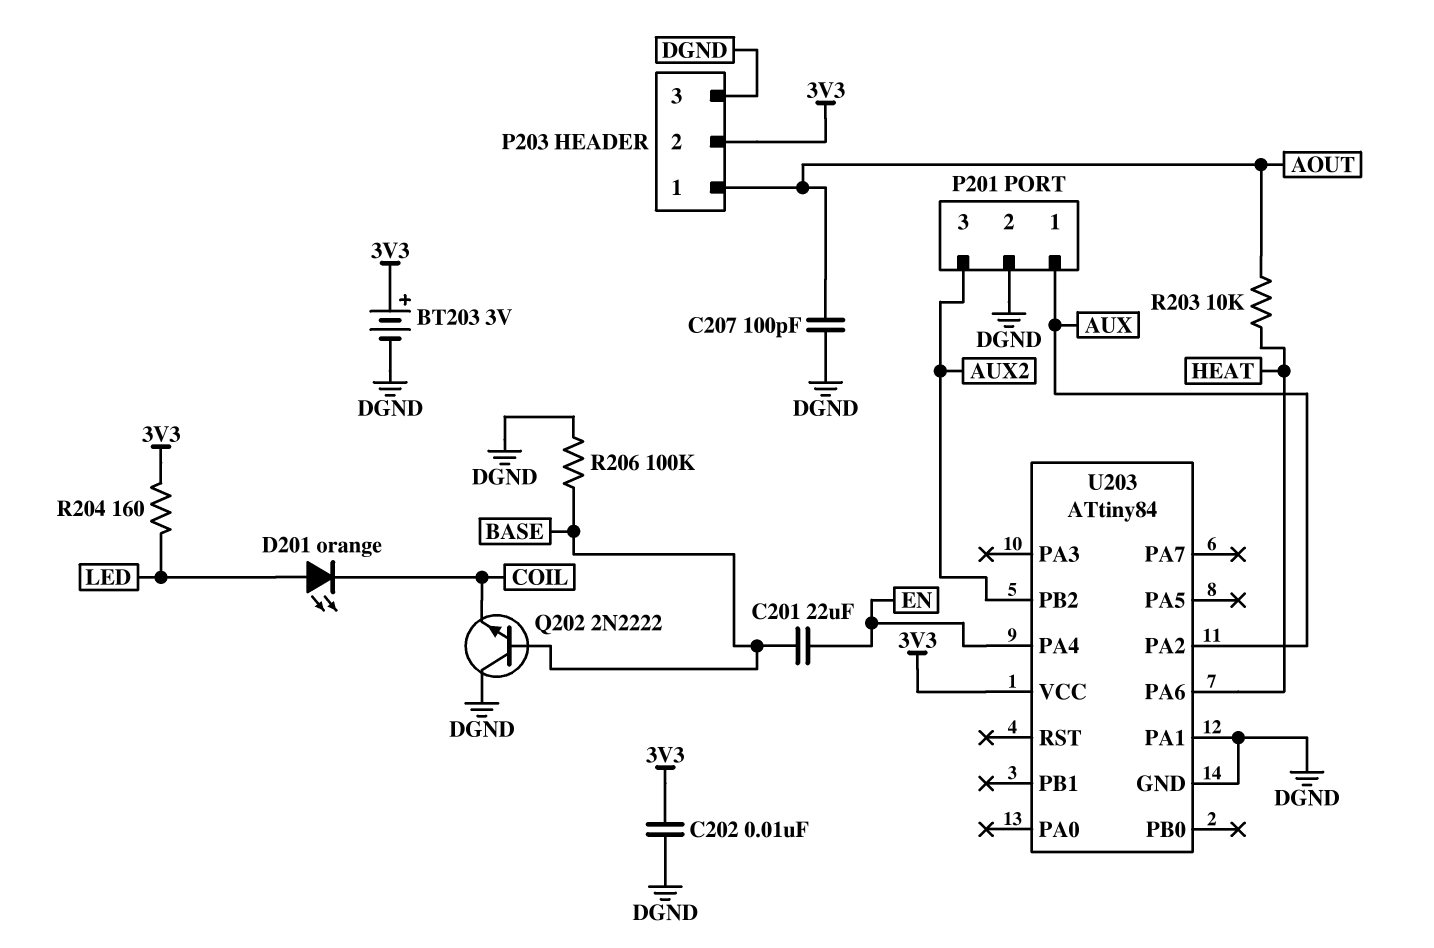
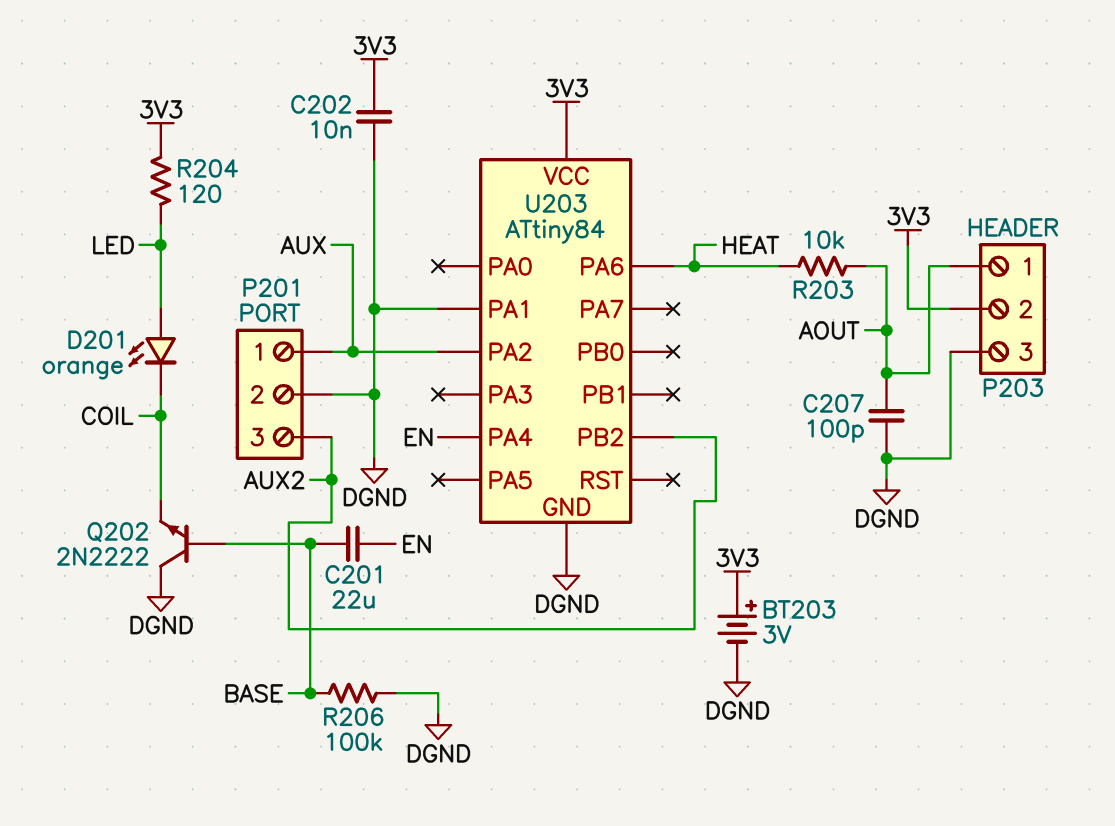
R204: 160 (3V3, LED) -> 120 (3V3, LED)

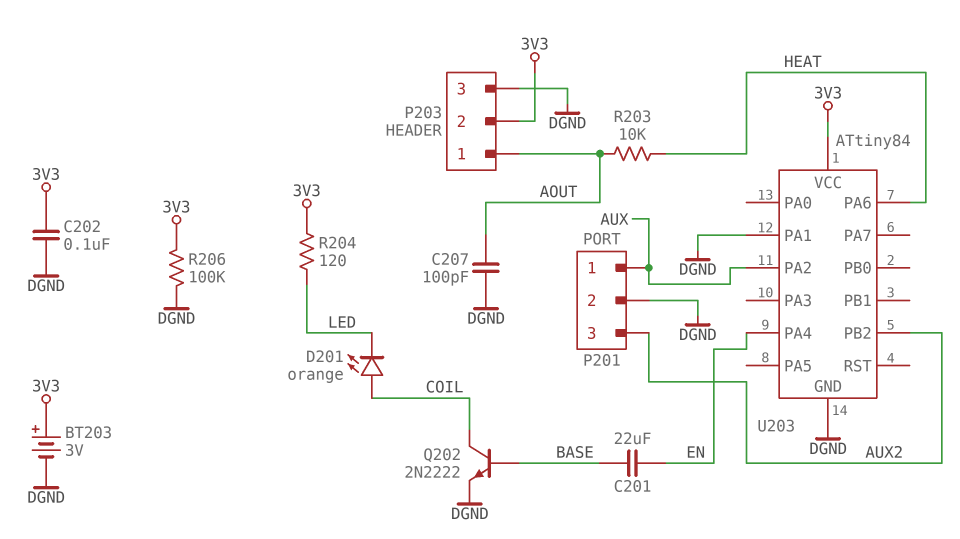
C202: 10nF (3V3, DGND) -> 100nF (3V3, DGND)
D201: LED orange (A LED, K COIL) -> LED orange (A COIL, K LED)
Q202: NPN 2N2222 (B BASE, C DGND, E COIL) -> NPN 2N2222 (B BASE, C COIL, E DGND)
R206: 100k (BASE, DGND) -> 100k (3V3, DGND)

